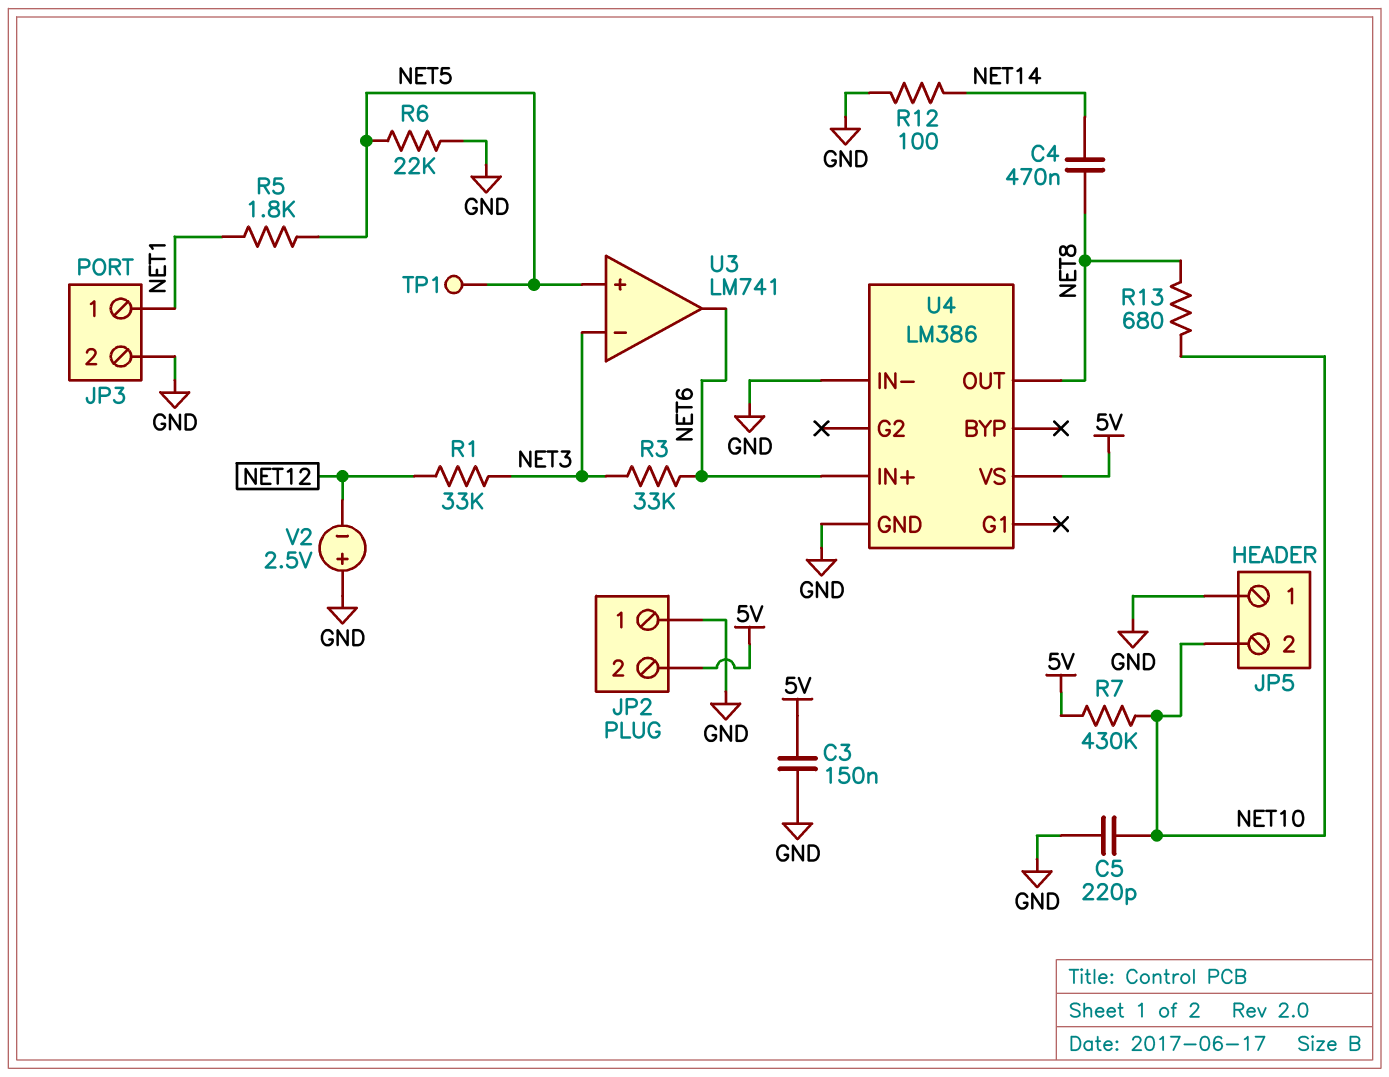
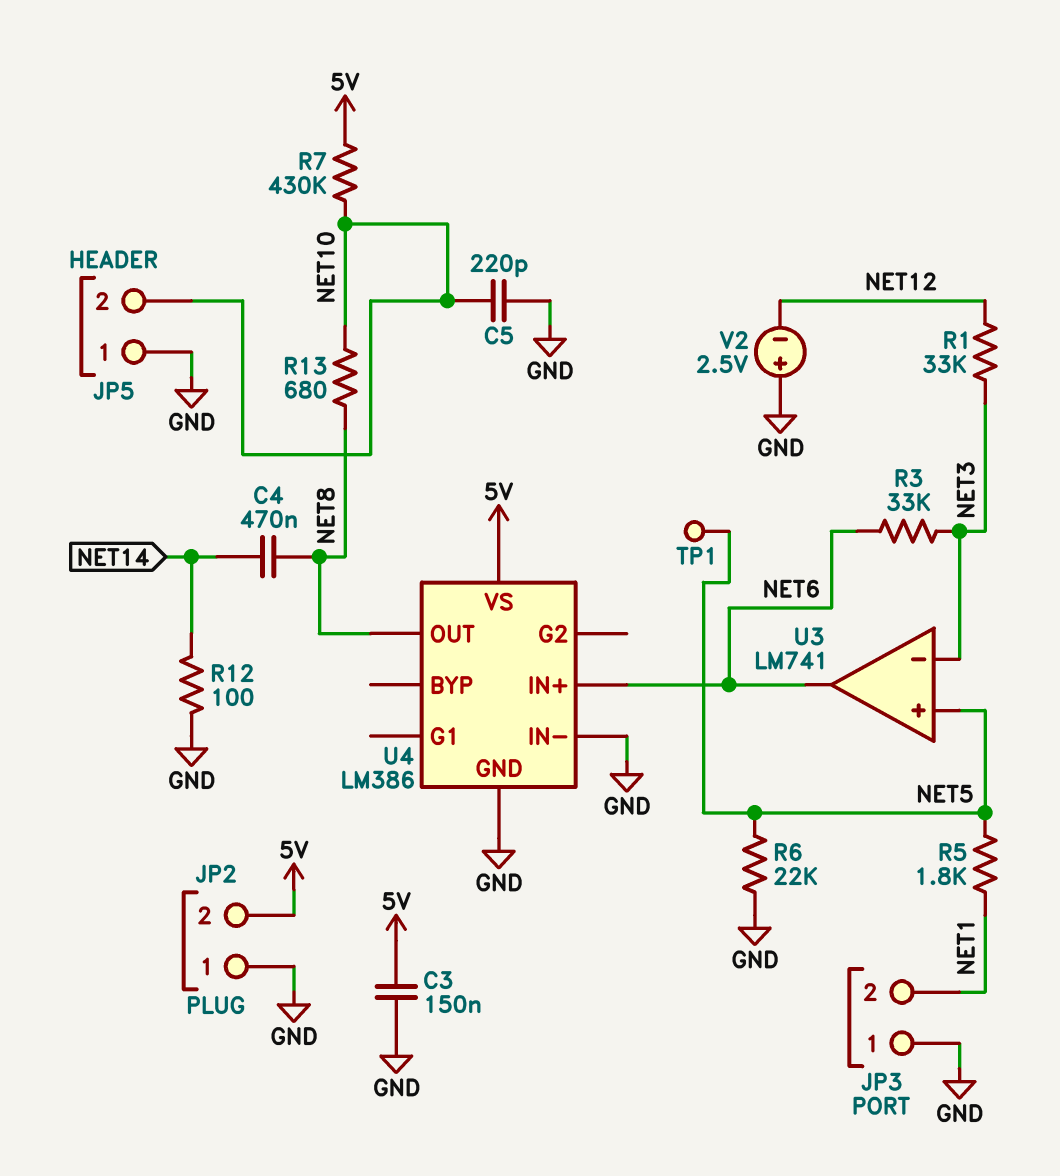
JP3 pin 1: NET1 -> GND
JP3 pin 2: GND -> NET1

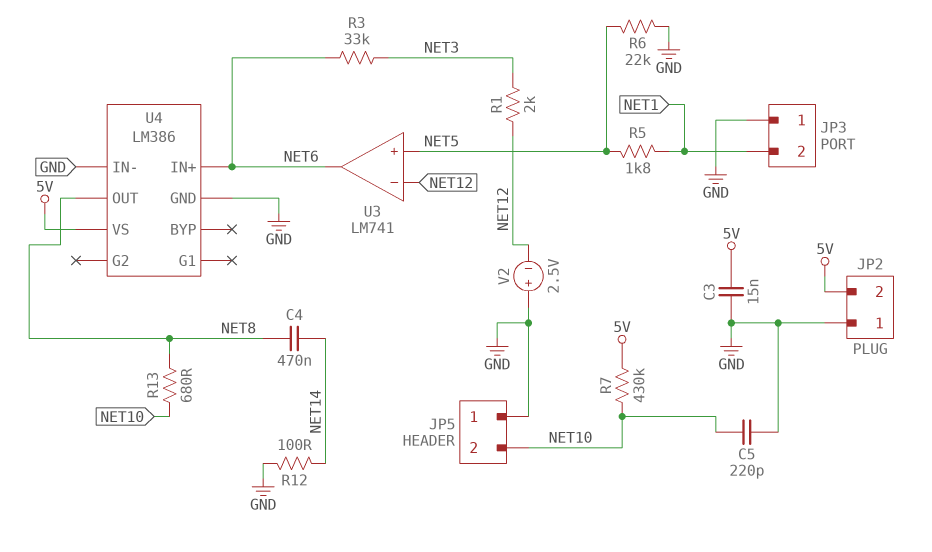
C3: 150nF (5V, GND) -> 15nF (5V, GND)
R1: 33k (NET3, NET12) -> 2k (NET3, NET12)
TP1: test point (NET5) -> none
U3 pin in-: NET3 -> NET12

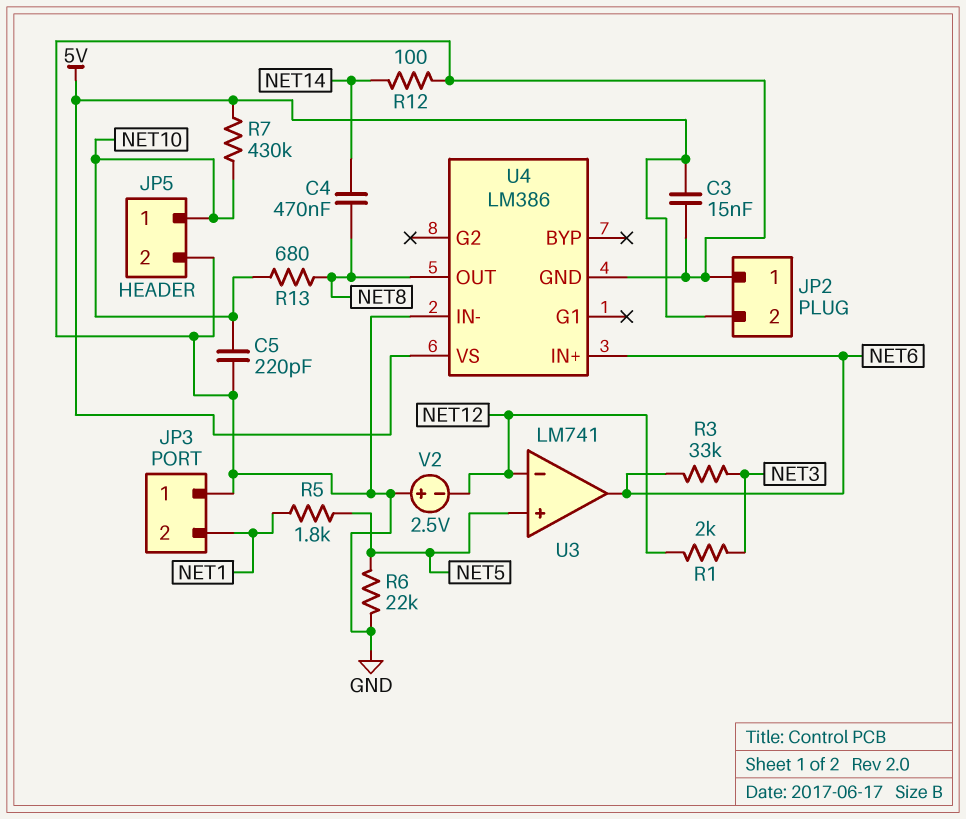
JP5 pin 1: GND -> NET10
JP5 pin 2: NET10 -> GND

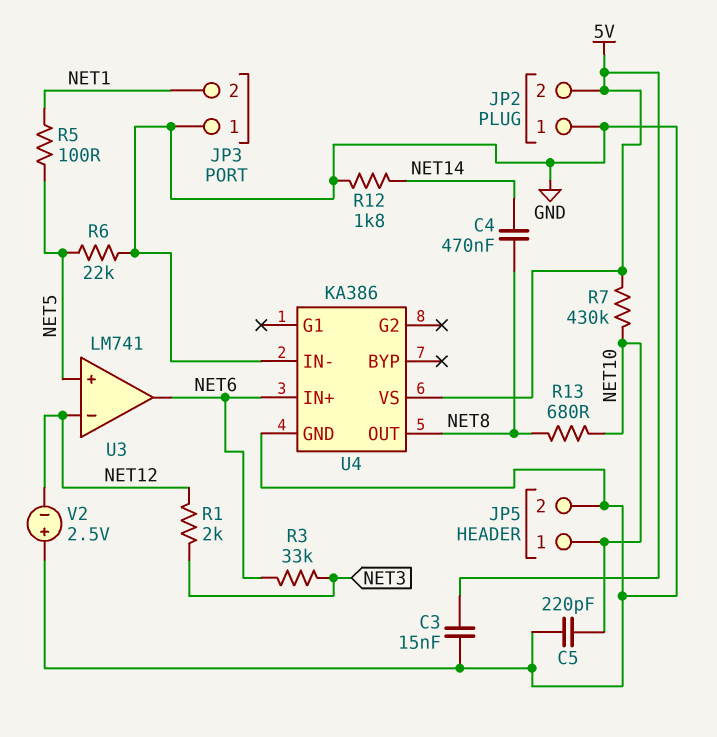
R5: 1.8k (NET1, NET5) -> 100 (NET1, NET5)
R12: 100 (GND, NET14) -> 1.8k (GND, NET14)
U4: LM386 -> KA386

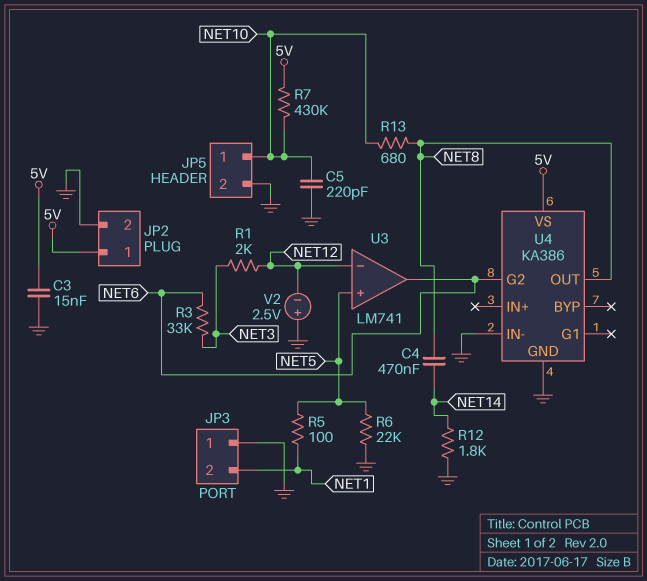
JP2 pin 1: GND -> 5V
JP2 pin 2: 5V -> GND
U4 pin G2: none -> NET6
U4 pin IN+: NET6 -> none

